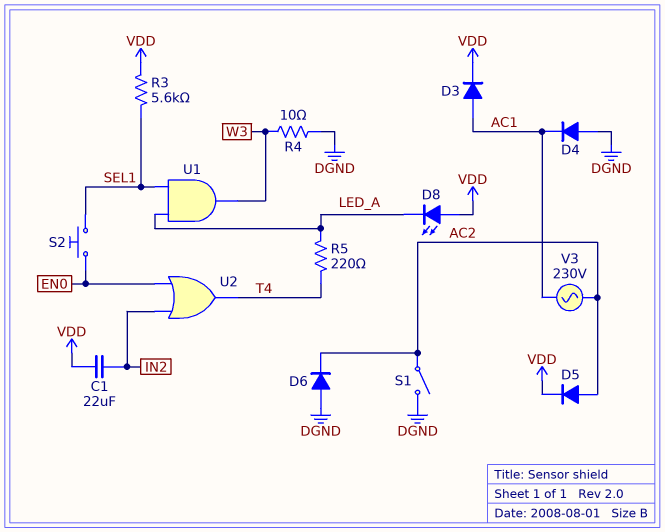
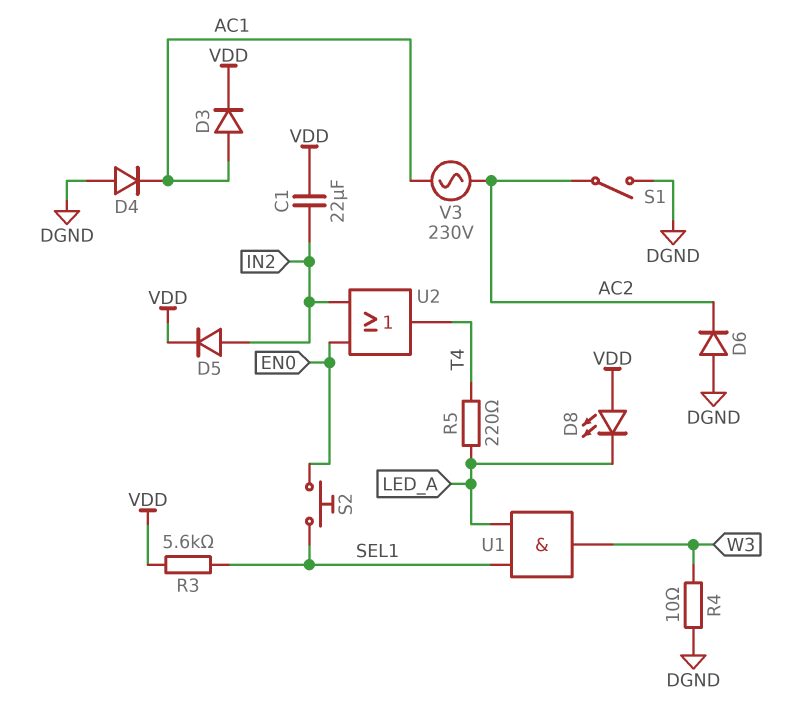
D5: diode (A AC2, K VDD) -> diode (A IN2, K VDD)

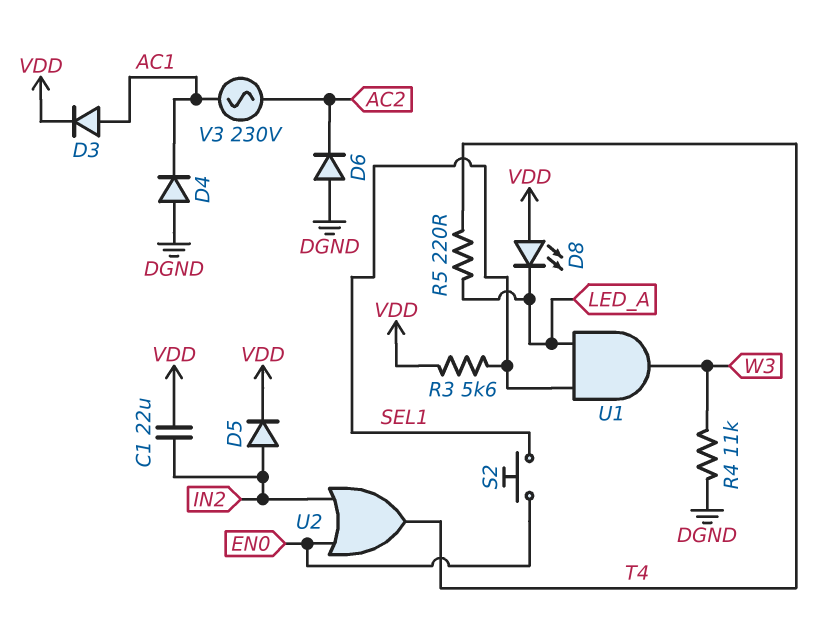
R4: 10 (DGND, W3) -> 11k (DGND, W3)
S1: switch (AC2, DGND) -> none

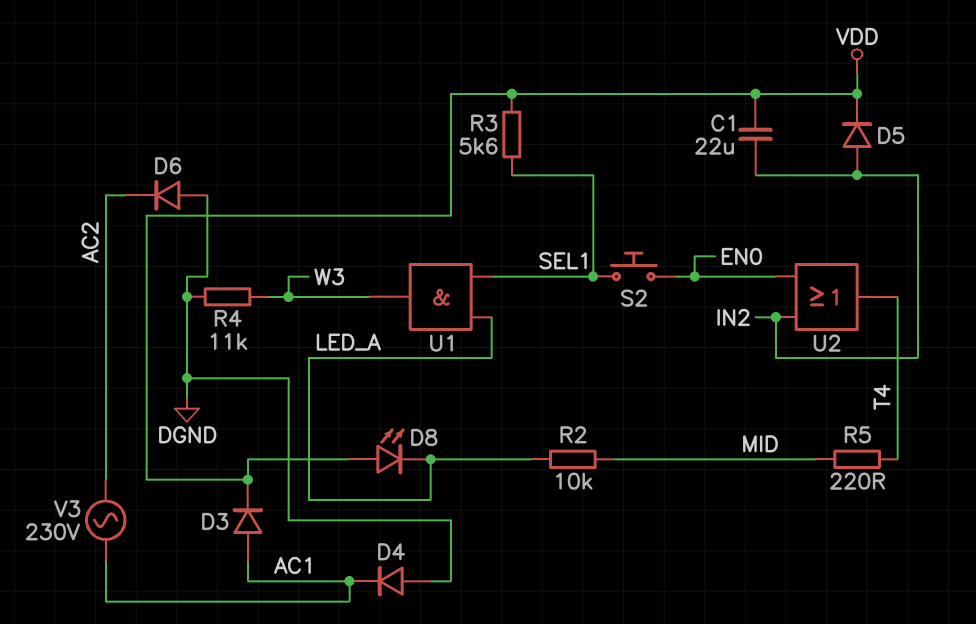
R2: none -> 10k (LED_A, MID)
R5: 220 (LED_A, T4) -> 220 (MID, T4)

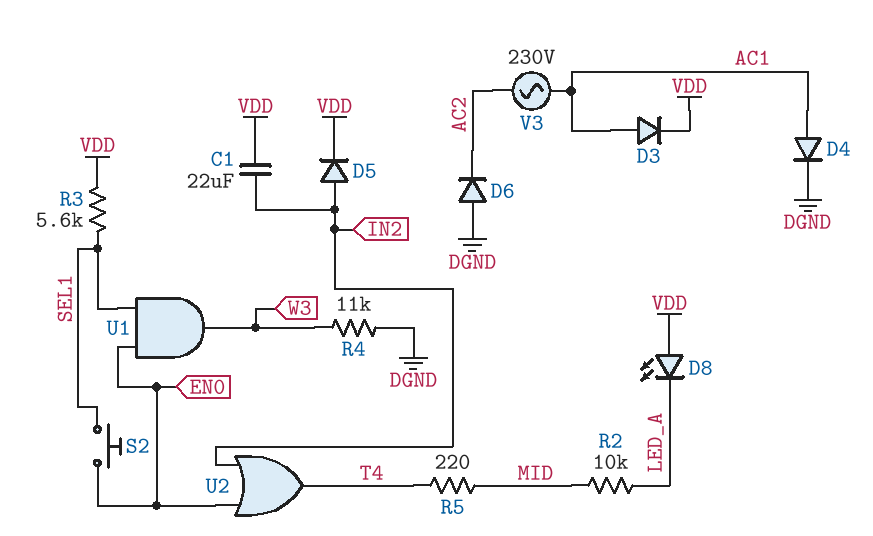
D4: diode (A DGND, K AC1) -> diode (A AC1, K DGND)
U1: AND (in LED_A, in SEL1, out W3) -> AND (in EN0, in SEL1, out W3)

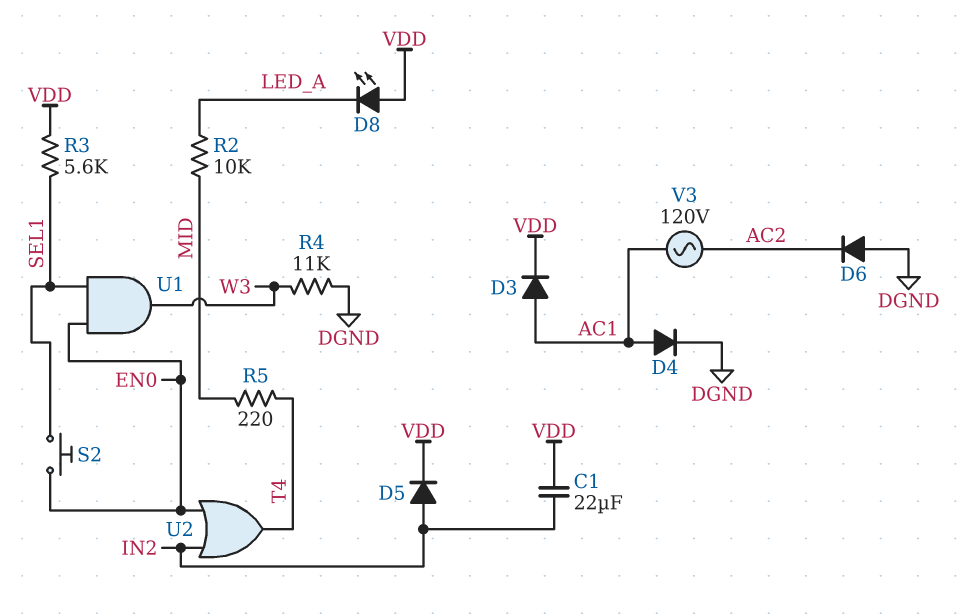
V3: AC 230V (AC1, AC2) -> AC 120V (AC1, AC2)

